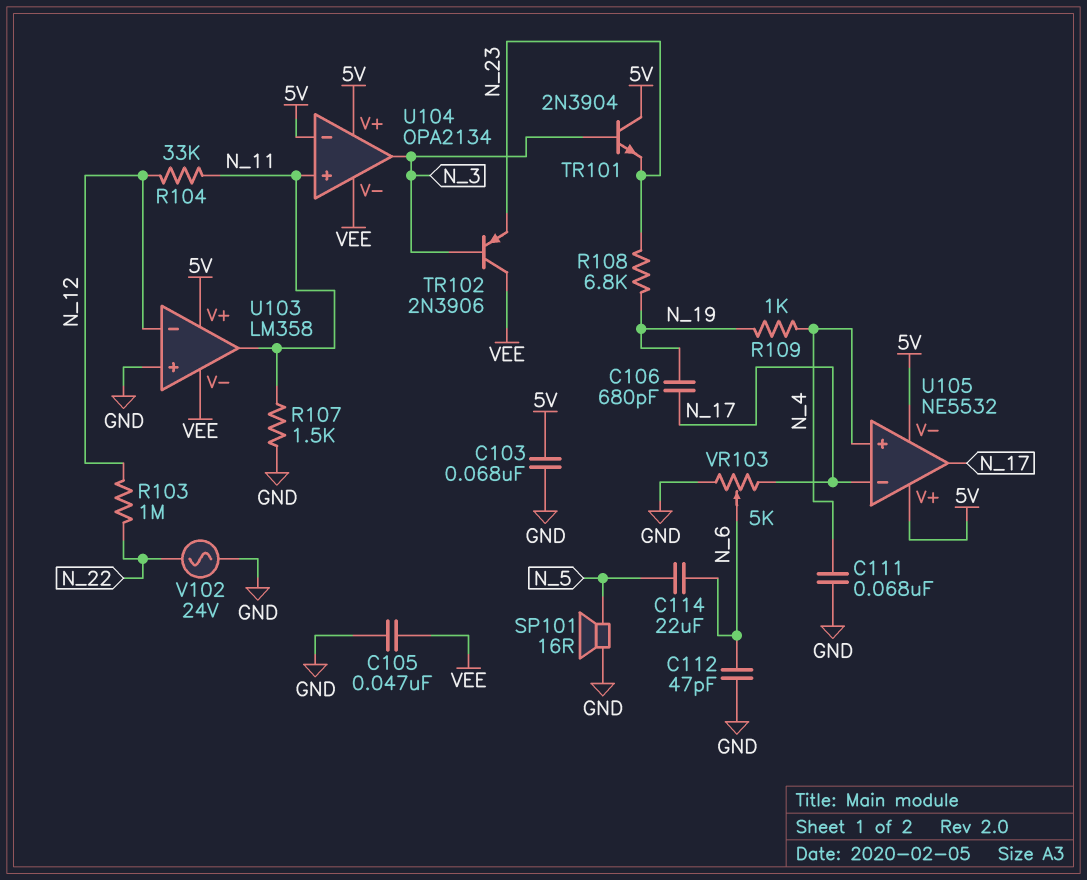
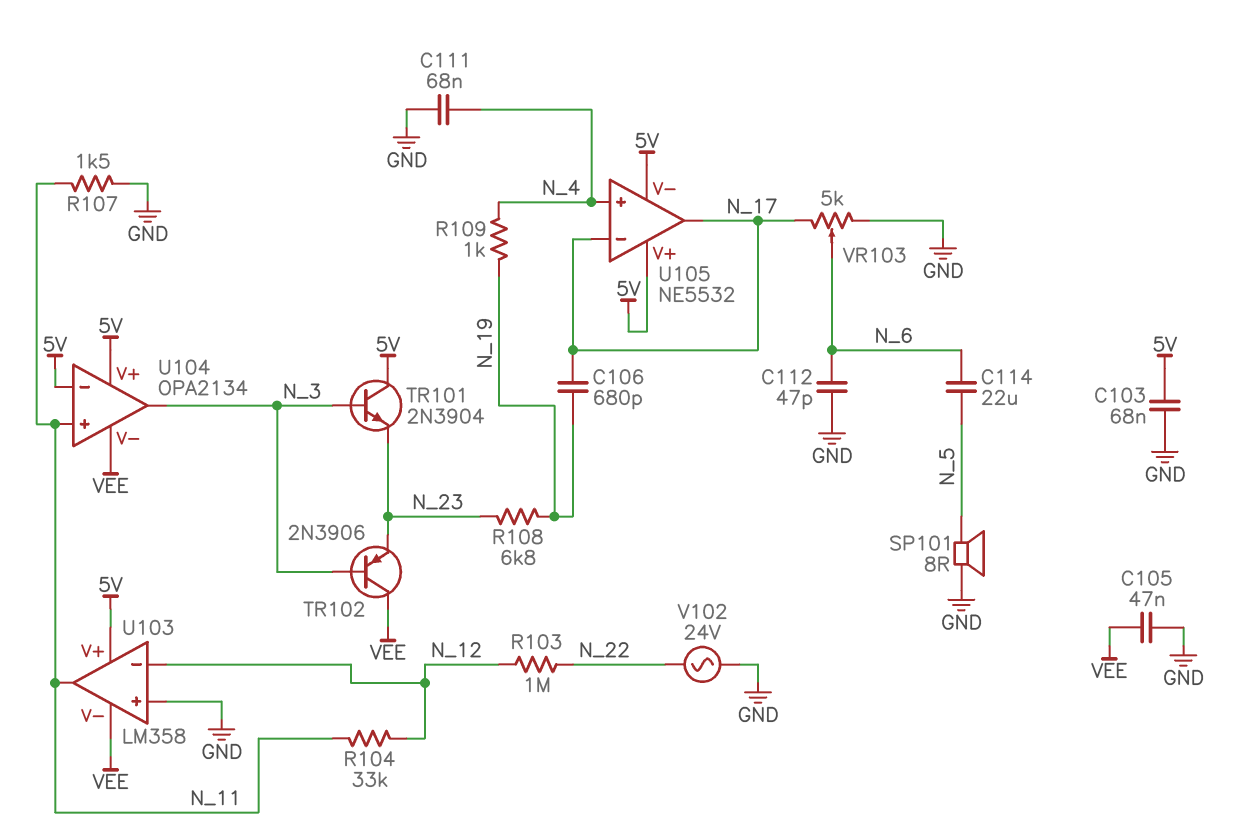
SP101: speaker 16R (GND, N_5) -> speaker 8R (GND, N_5)

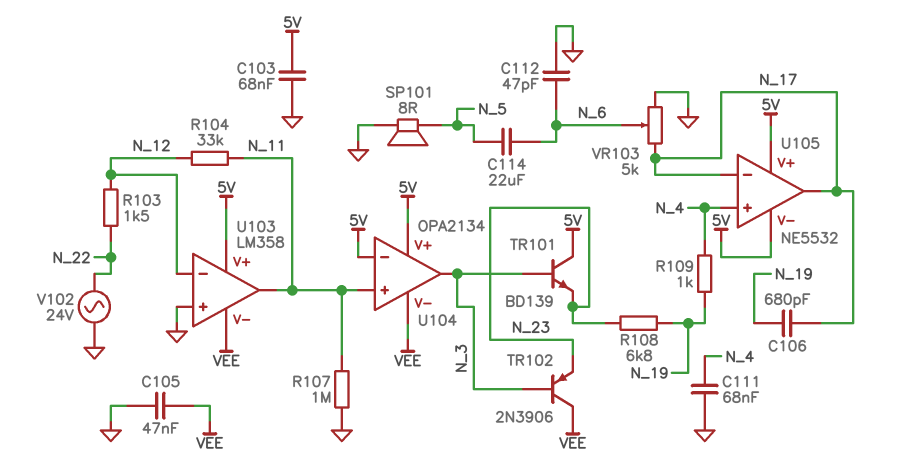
R103: 1M (N_12, N_22) -> 1.5k (N_12, N_22)
R107: 1.5k (GND, N_11) -> 1M (GND, N_11)
TR101: NPN 2N3904 (B N_3, C 5V, E N_23) -> NPN BD139 (B N_3, C 5V, E N_23)

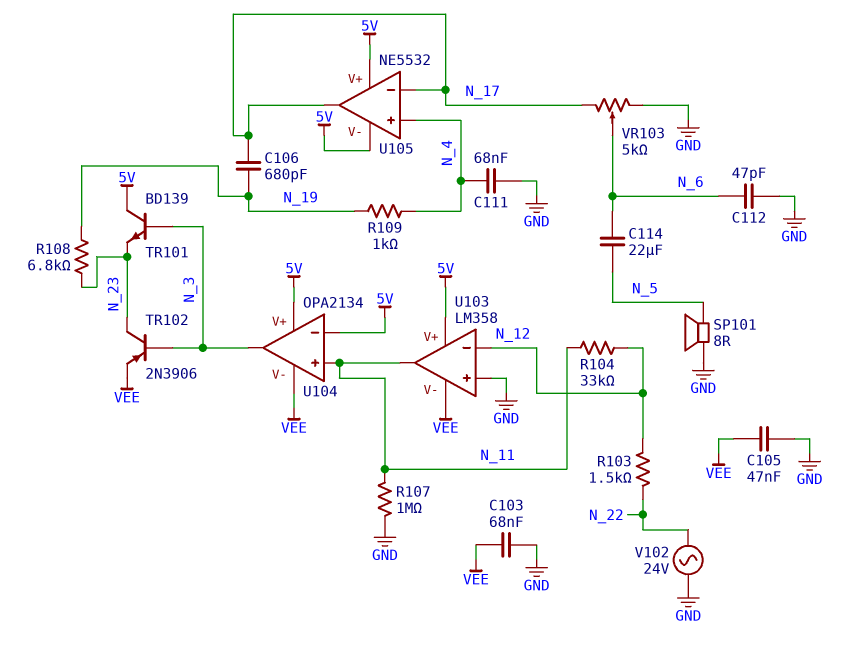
C103: 68nF (5V, GND) -> 68nF (GND, VEE)
TR102: PNP 2N3906 (B N_3, C VEE, E N_23) -> PNP 2N3906 (B N_3, C N_23, E VEE)

